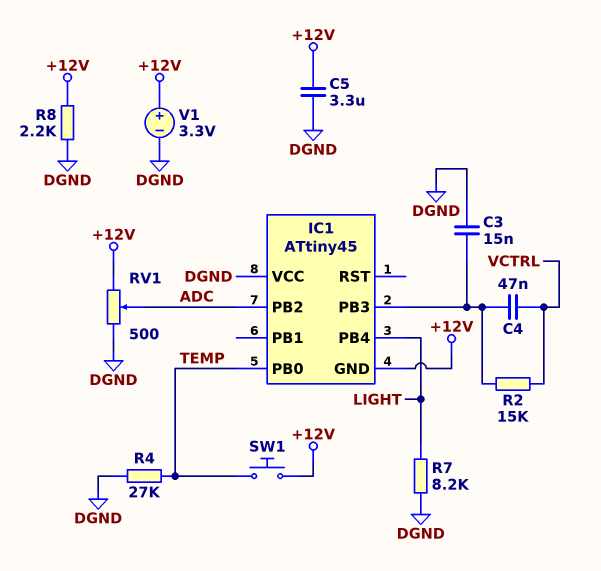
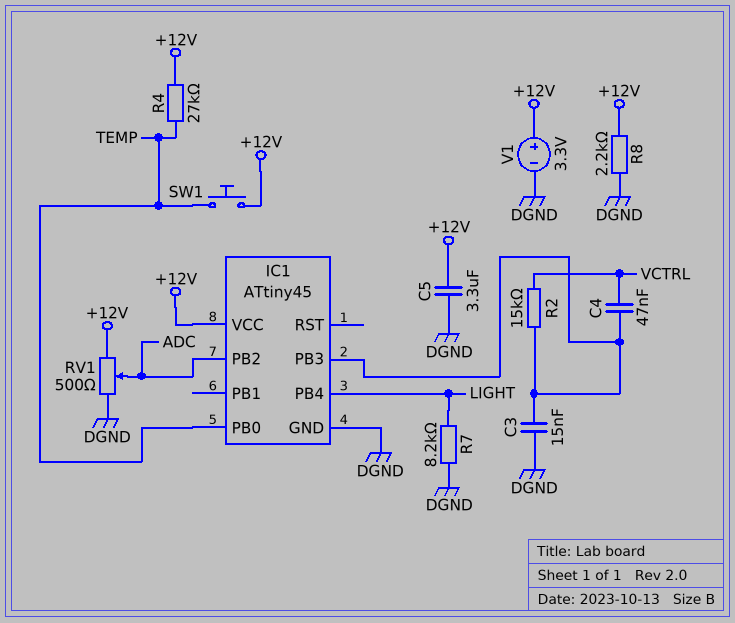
IC1 pin GND: +12V -> DGND
IC1 pin VCC: DGND -> +12V
R4: 27k (DGND, TEMP) -> 27k (+12V, TEMP)

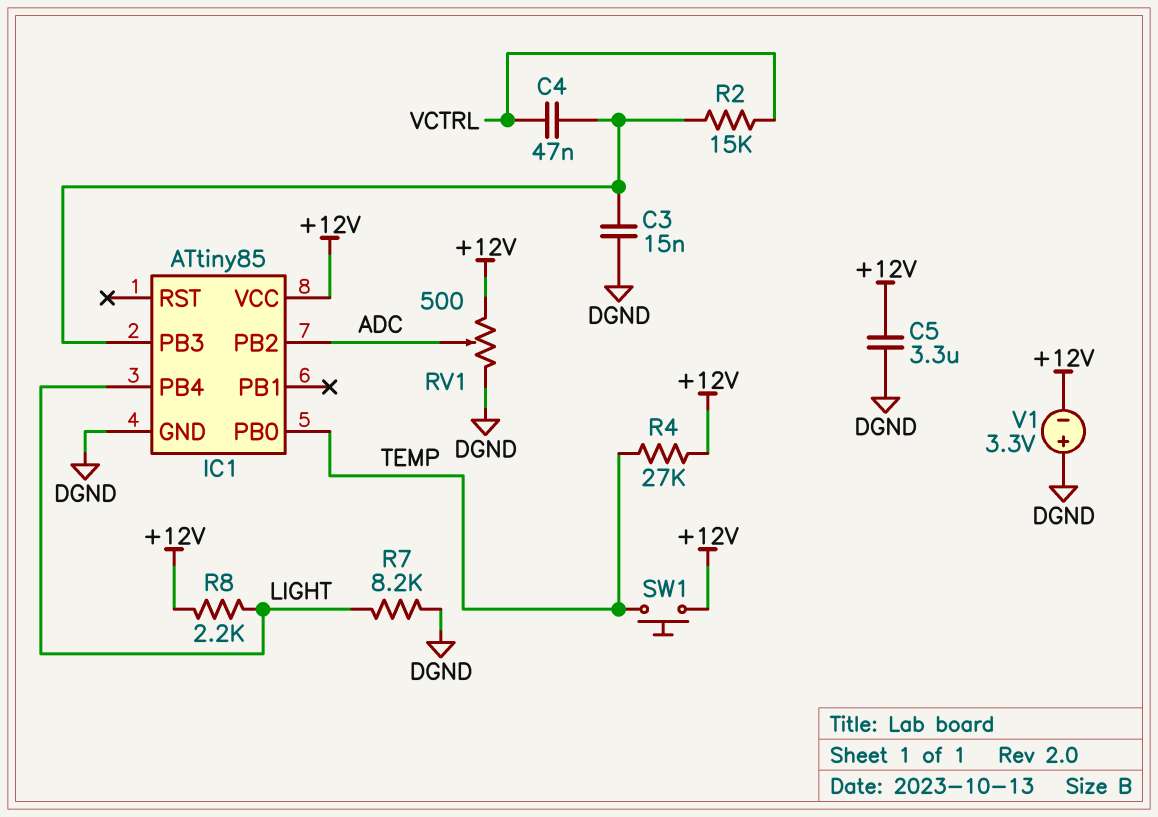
IC1: ATtiny45 -> ATtiny85
R8: 2.2k (+12V, DGND) -> 2.2k (+12V, LIGHT)
V1: 3.3V (plus +12V, minus DGND) -> 3.3V (plus DGND, minus +12V)

